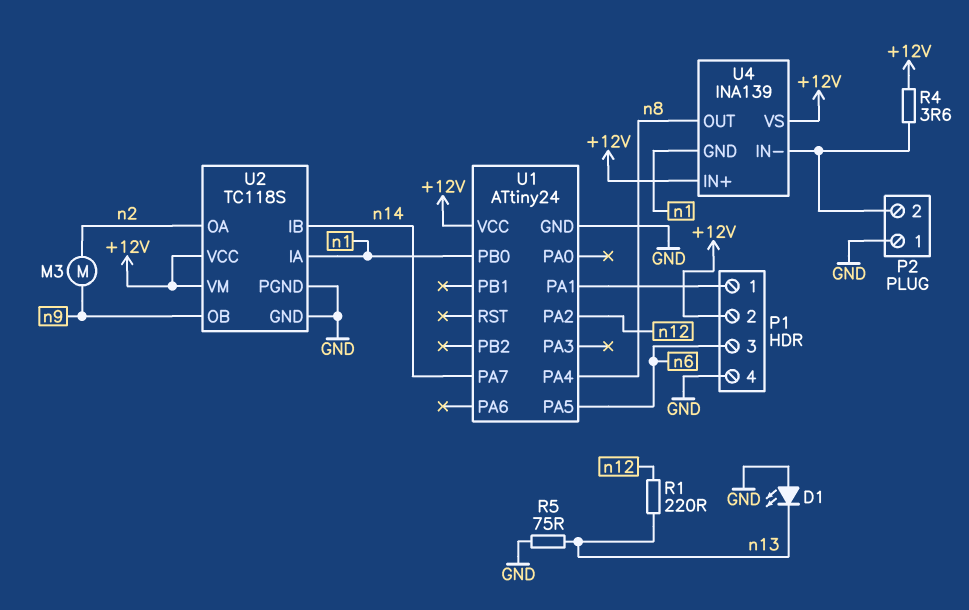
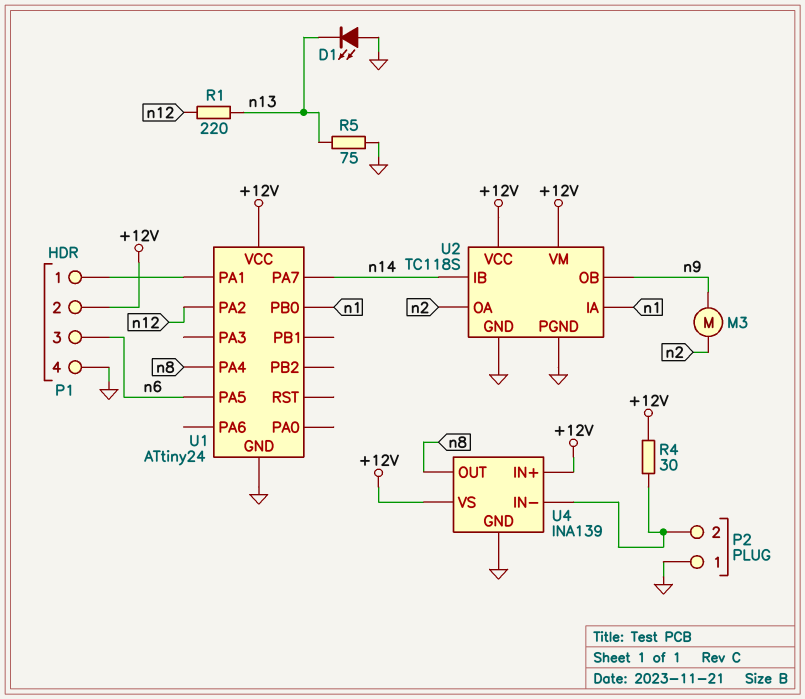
R4: 3.6 (+12V, P2/2) -> 30 (+12V, P2/2)
U4 pin GND: n1 -> GND

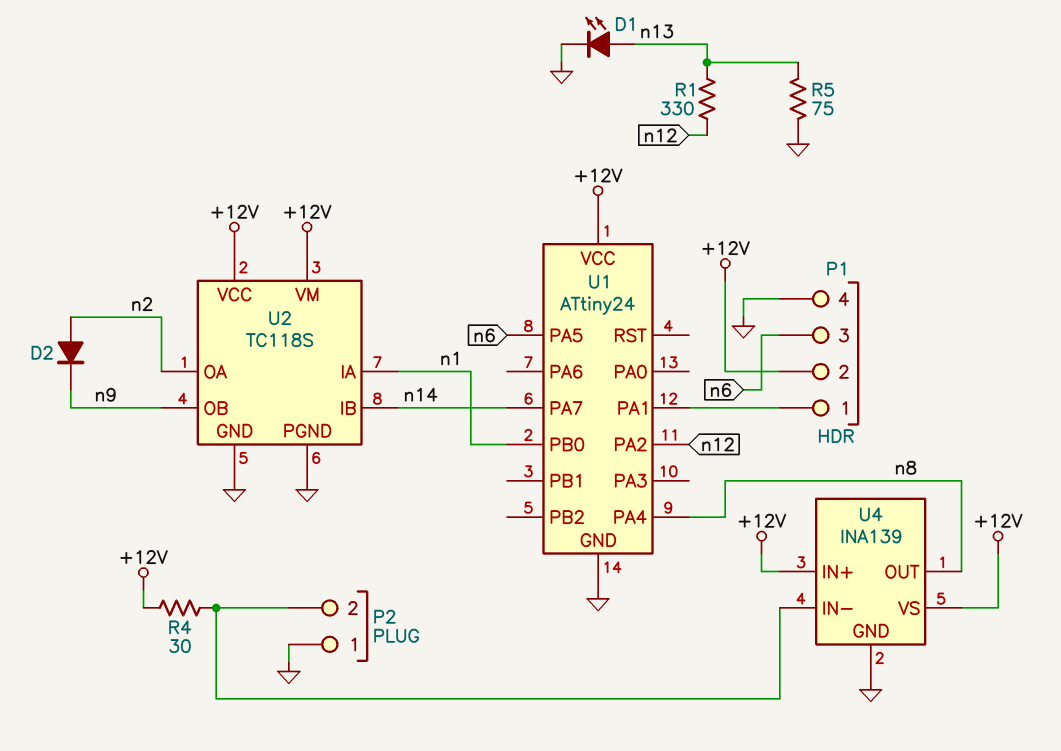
D1: LED (A GND, K n13) -> LED (A n13, K GND)
D2: none -> diode (A n2, K n9)
M3: motor (n2, n9) -> none
R1: 220 (n12, n13) -> 330 (n12, n13)

